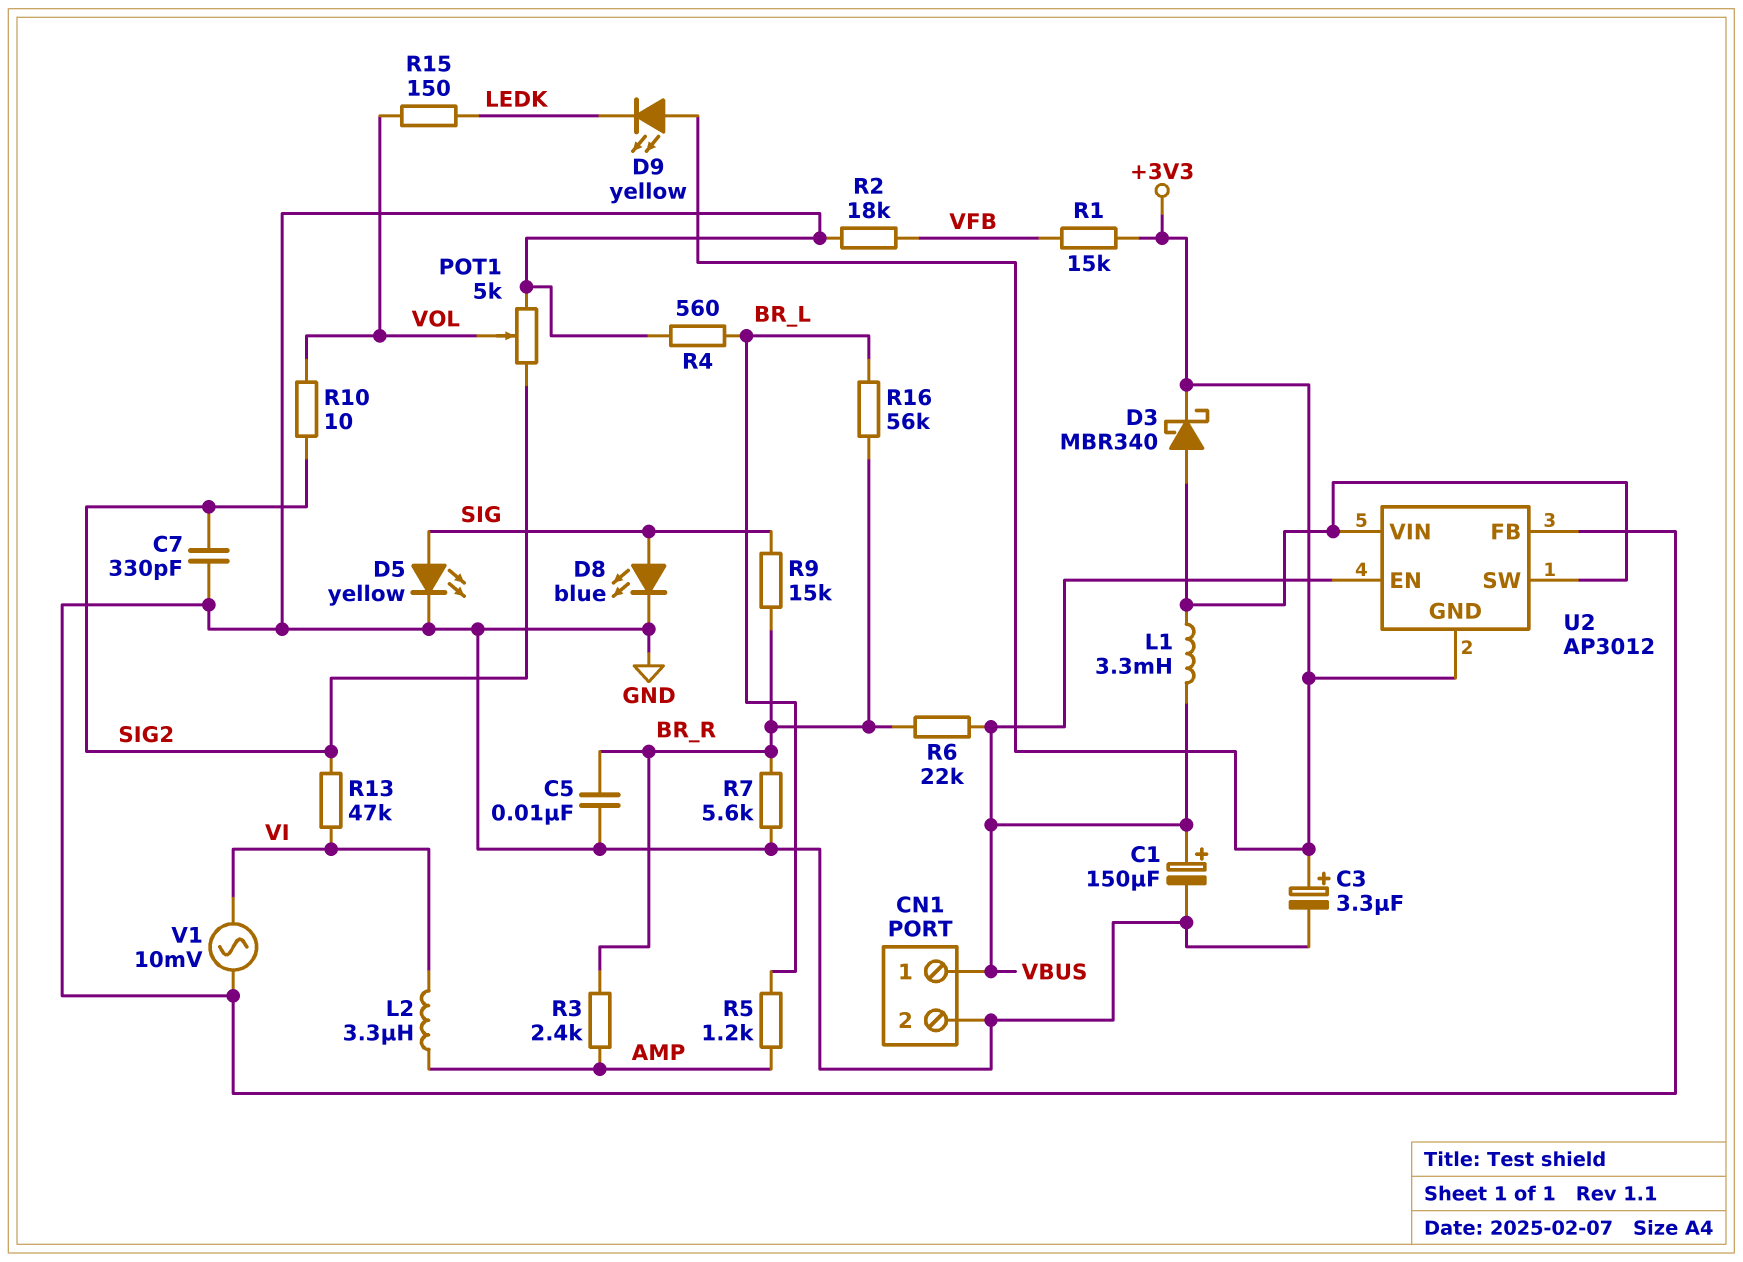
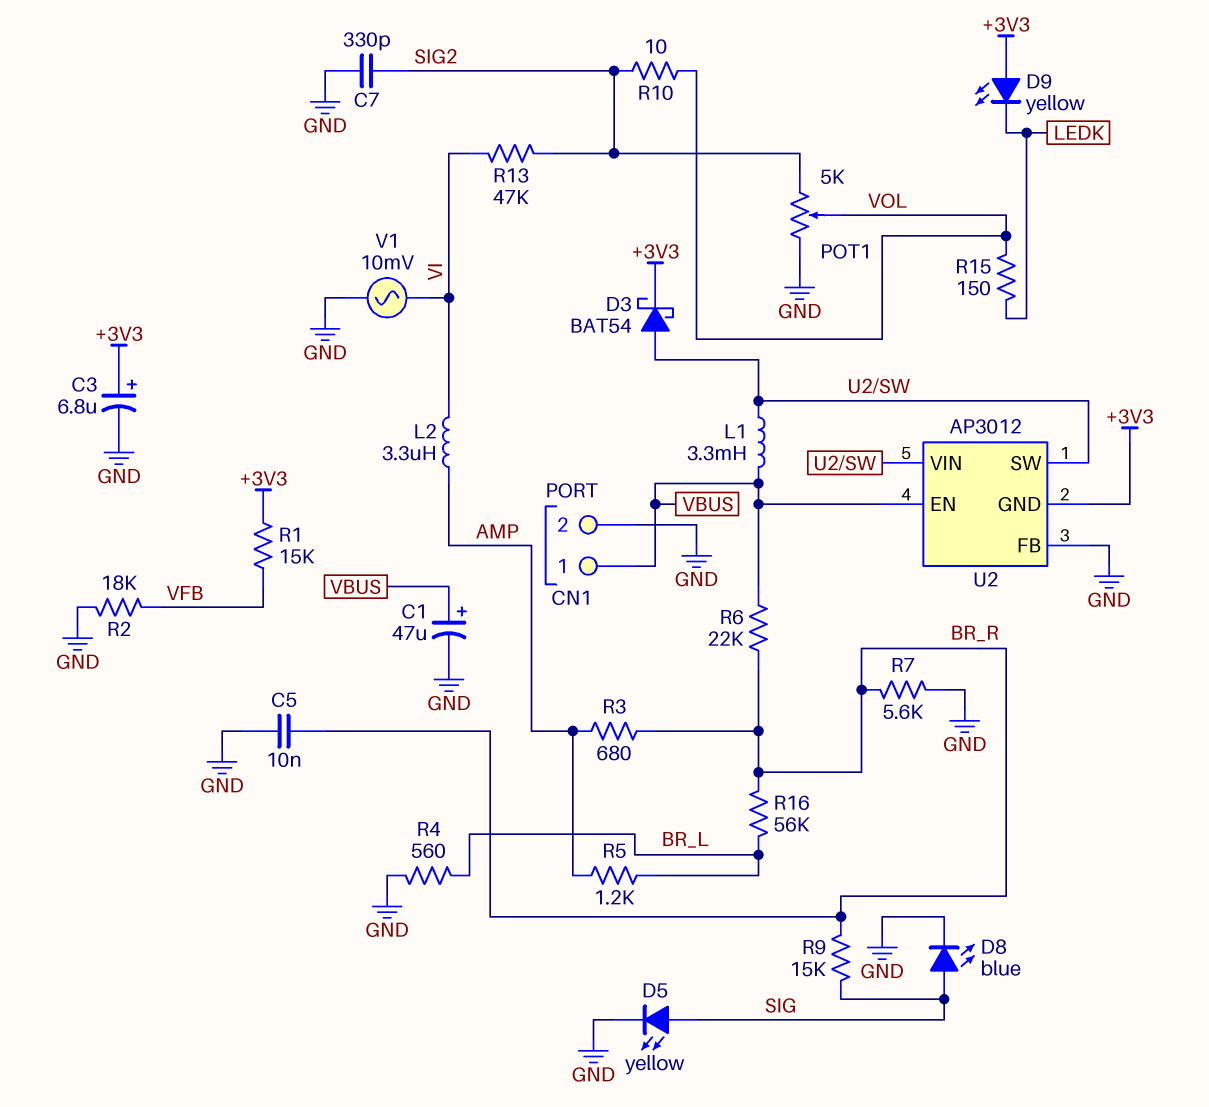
C1: 150uF (plus VBUS, minus GND) -> 47uF (plus VBUS, minus GND)
C3: 3.3uF (plus +3V3, minus GND) -> 6.8uF (plus +3V3, minus GND)
D3: schottky MBR340 (A U2/SW, K +3V3) -> schottky BAT54 (A U2/SW, K +3V3)
R3: 2.4k (AMP, BR_R) -> 680 (AMP, BR_R)

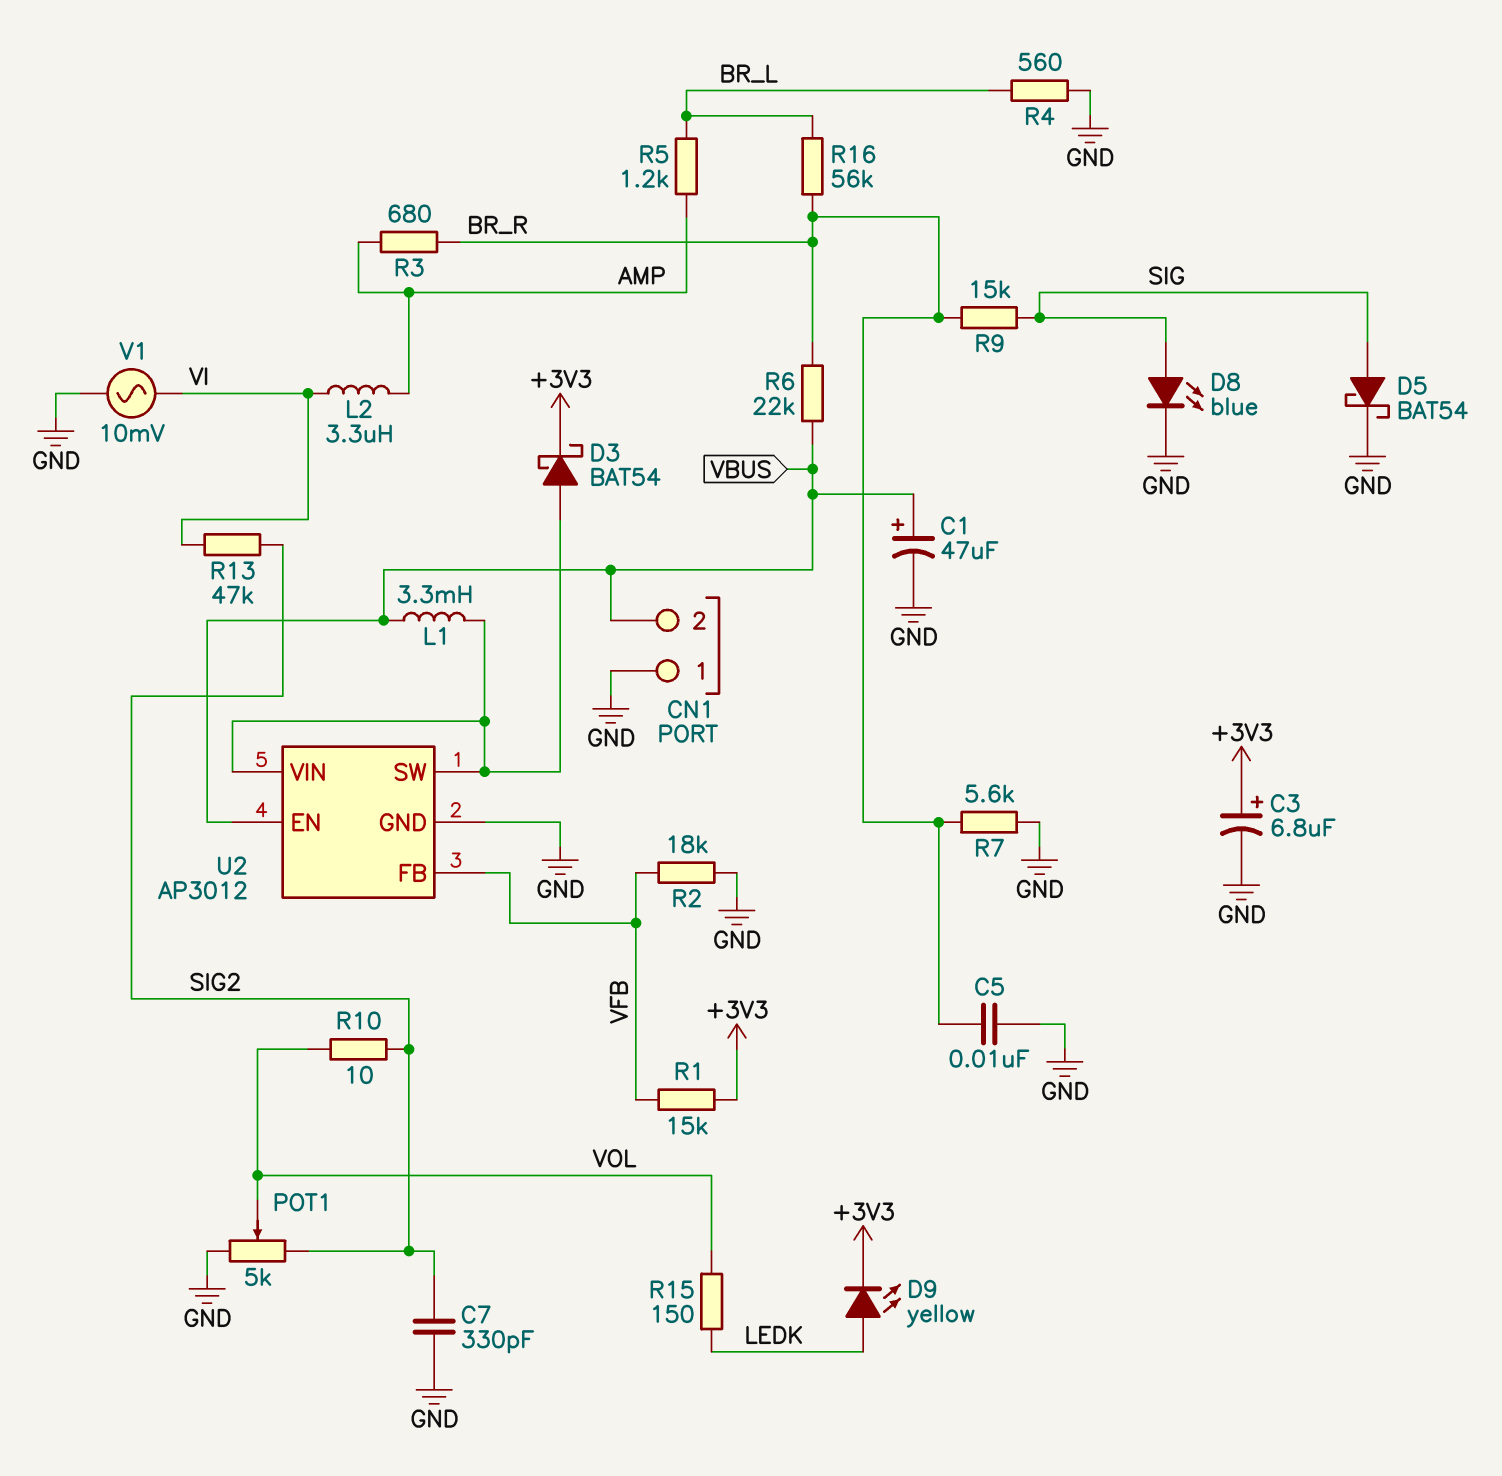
CN1 pin 1: VBUS -> GND
CN1 pin 2: GND -> VBUS
D5: LED yellow (A SIG, K GND) -> schottky BAT54 (A SIG, K GND)
D9: LED yellow (A +3V3, K LEDK) -> LED yellow (A LEDK, K +3V3)
U2 pin FB: GND -> VFB
U2 pin GND: +3V3 -> GND

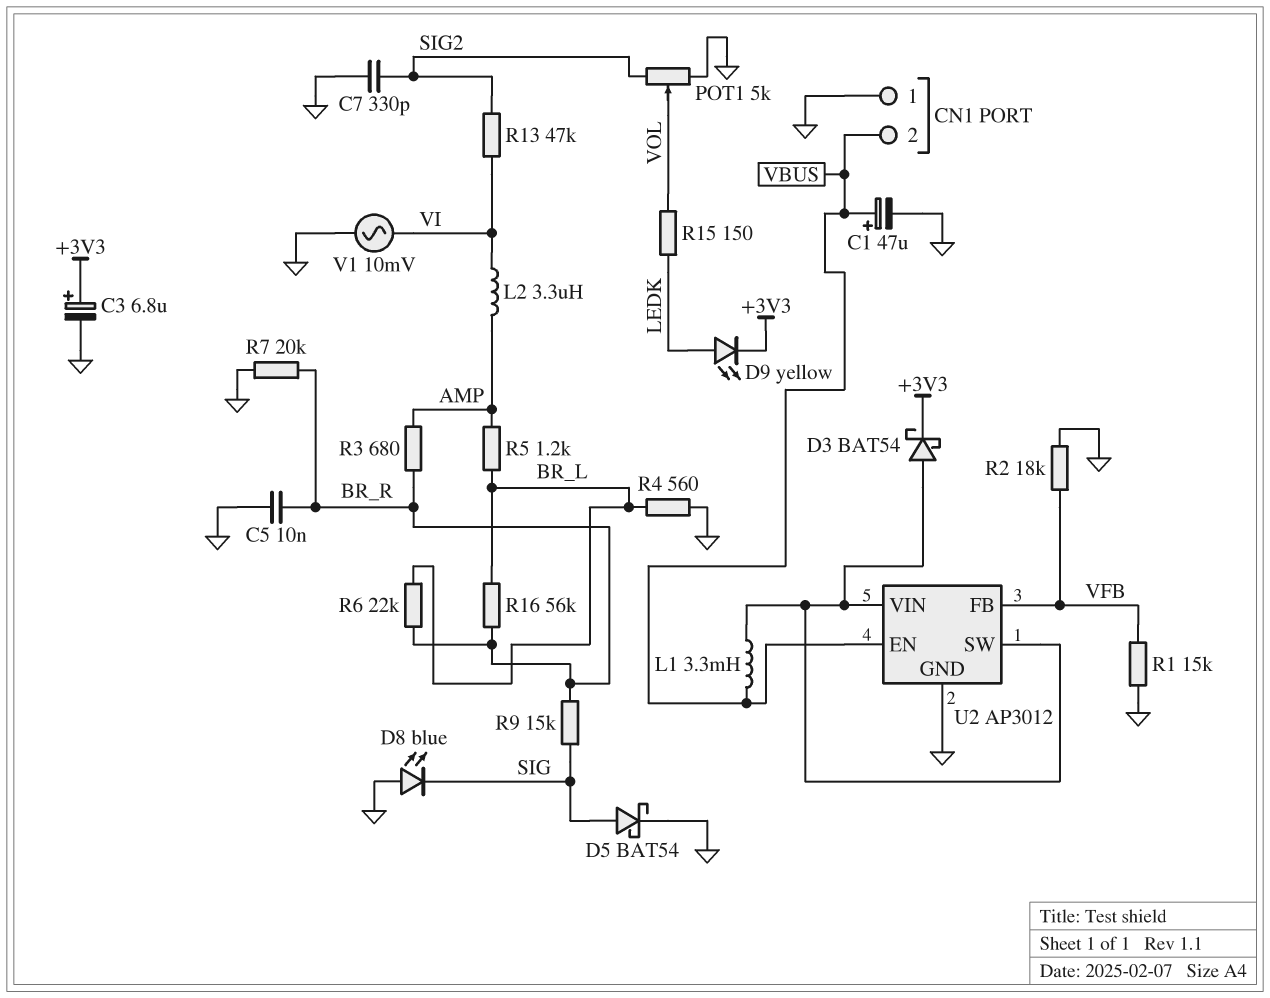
D8: LED blue (A SIG, K GND) -> LED blue (A GND, K SIG)
R1: 15k (+3V3, VFB) -> 15k (GND, VFB)
R6: 22k (BR_R, VBUS) -> 22k (BR_L, BR_R)
R7: 5.6k (BR_R, GND) -> 20k (BR_R, GND)
R10: 10 (SIG2, VOL) -> none

